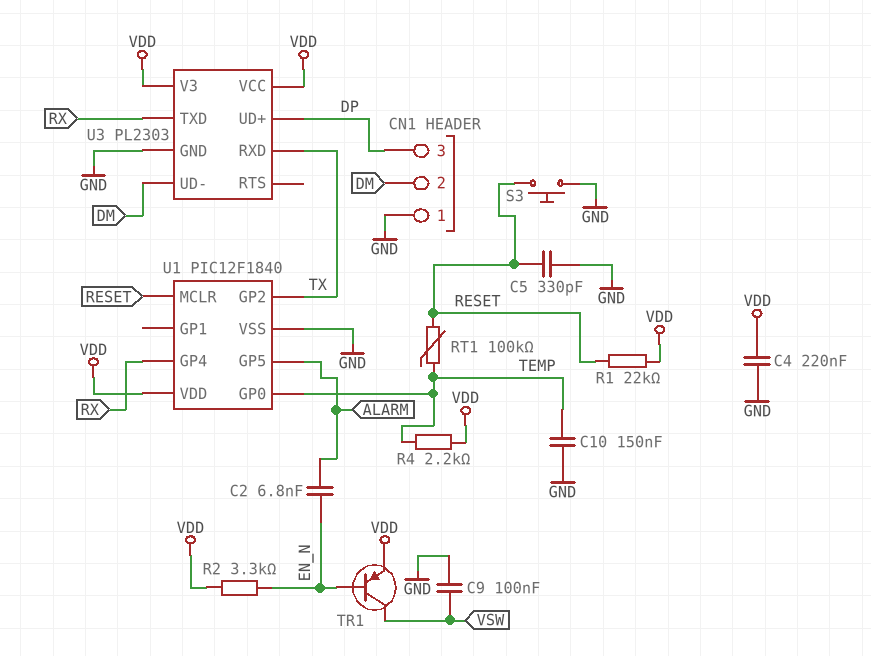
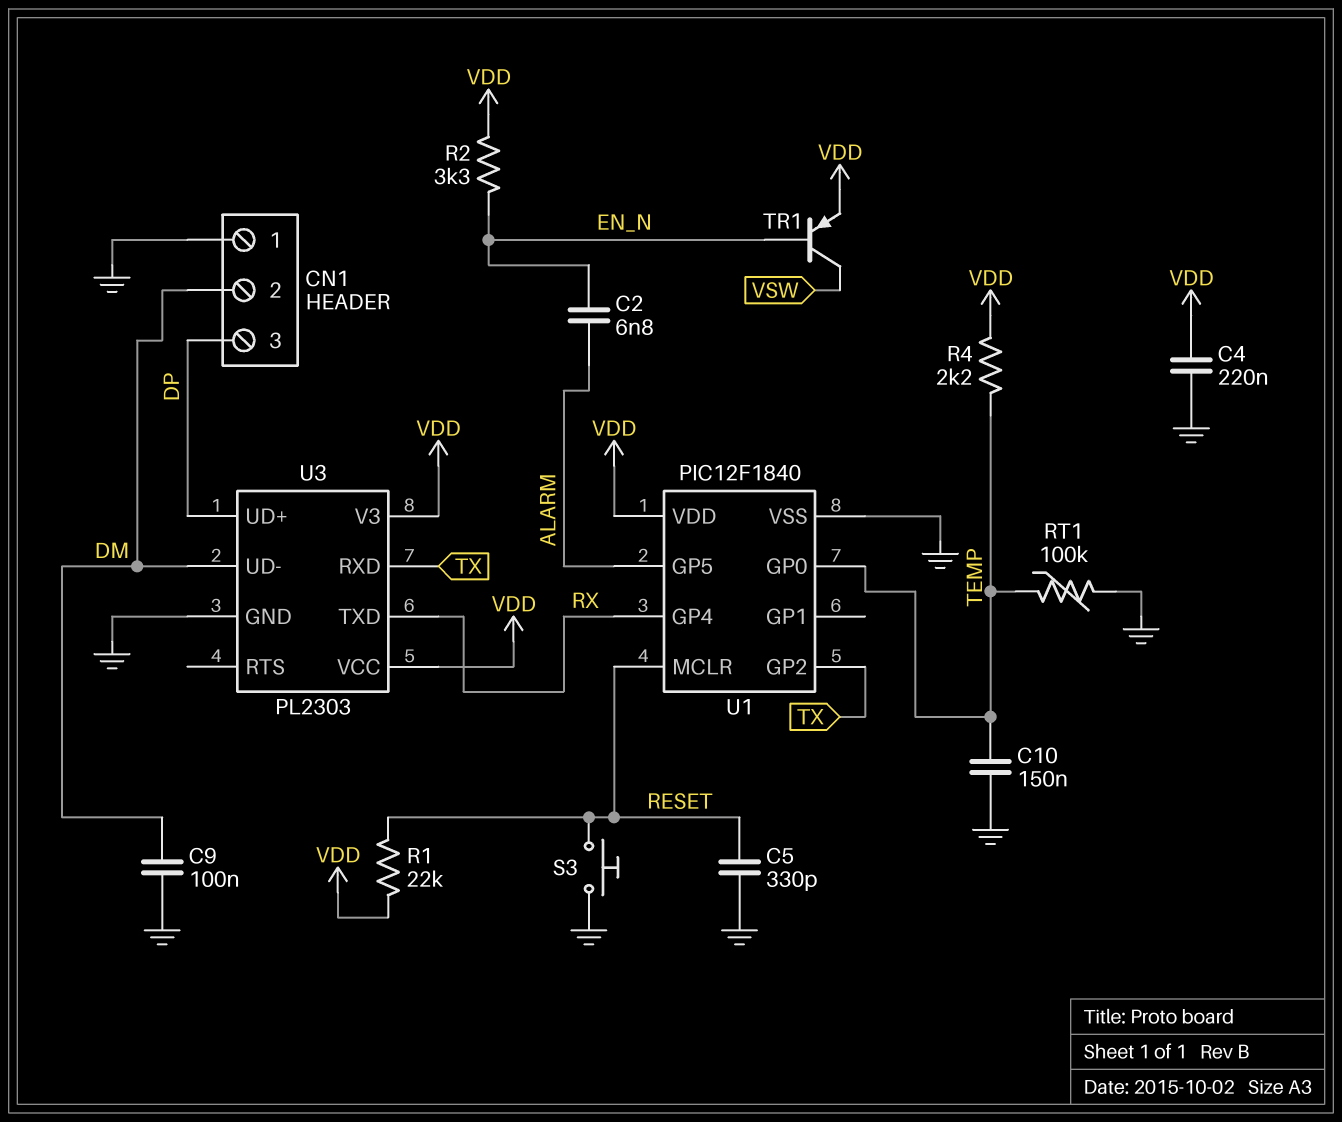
C9: 100nF (GND, VSW) -> 100nF (DM, GND)
RT1: 100k (RESET, TEMP) -> 100k (GND, TEMP)

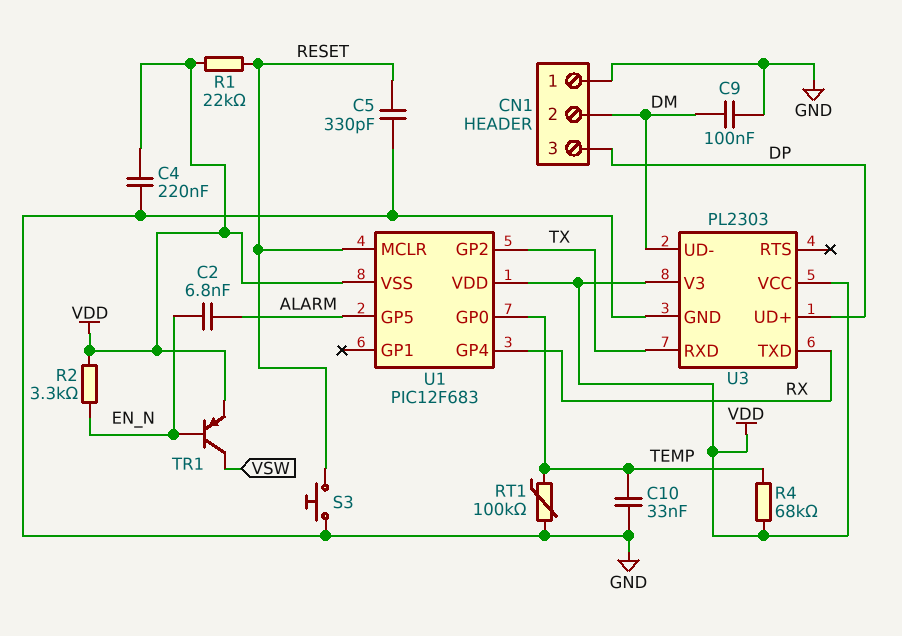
C10: 150nF (GND, TEMP) -> 33nF (GND, TEMP)
R4: 2.2k (TEMP, VDD) -> 68k (TEMP, VDD)
U1: PIC12F1840 -> PIC12F683
U1 pin VSS: GND -> VDD

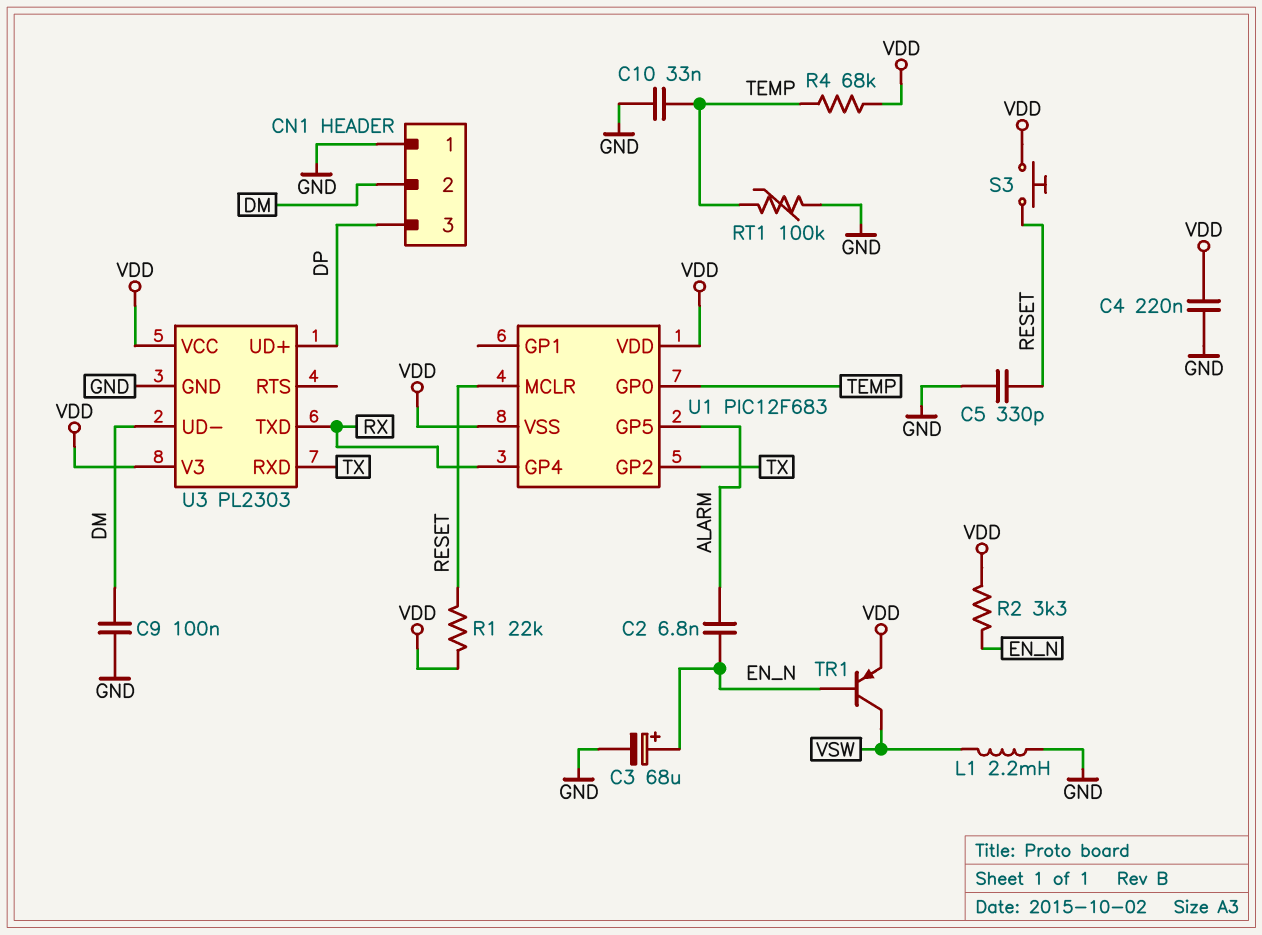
C3: none -> 68uF (plus EN_N, minus GND)
L1: none -> 2.2mH (GND, VSW)
S3: button (GND, RESET) -> button (RESET, VDD)

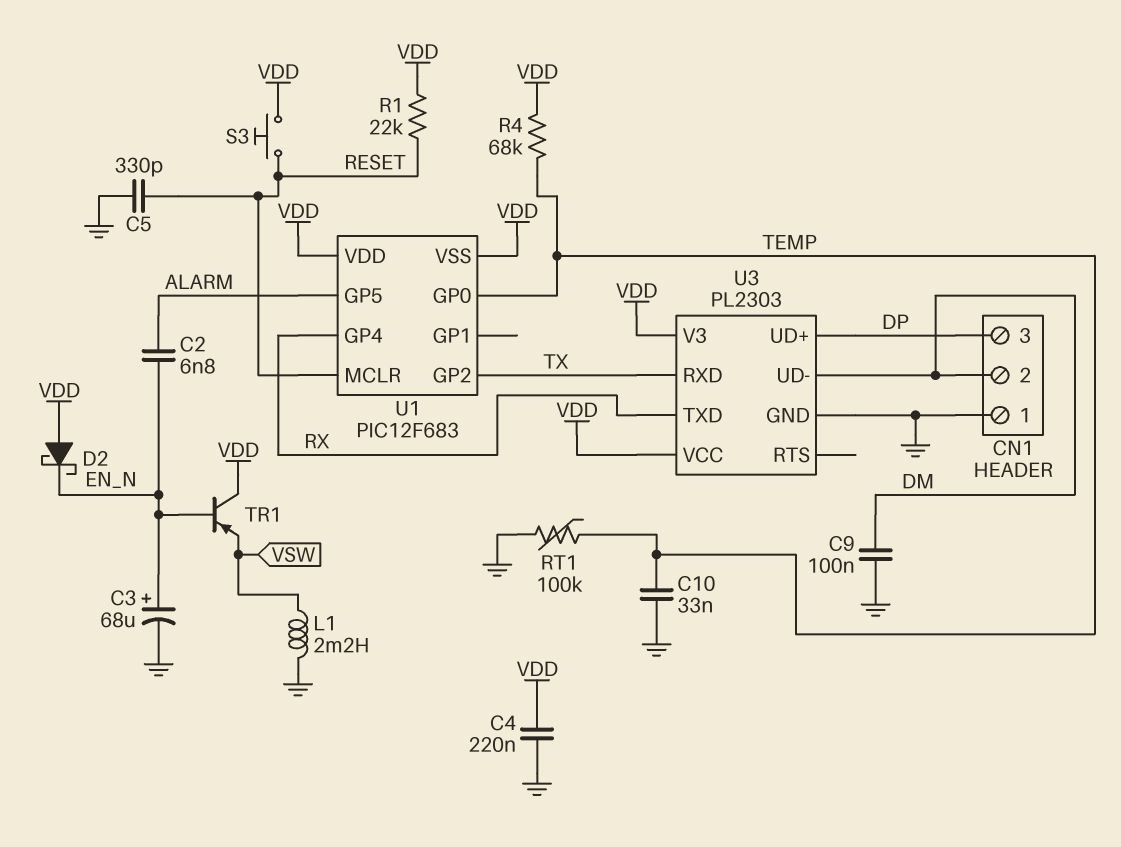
D2: none -> schottky (A VDD, K EN_N)
R2: 3.3k (EN_N, VDD) -> none
TR1: PNP (B EN_N, C VSW, E VDD) -> PNP (B EN_N, C VDD, E VSW)

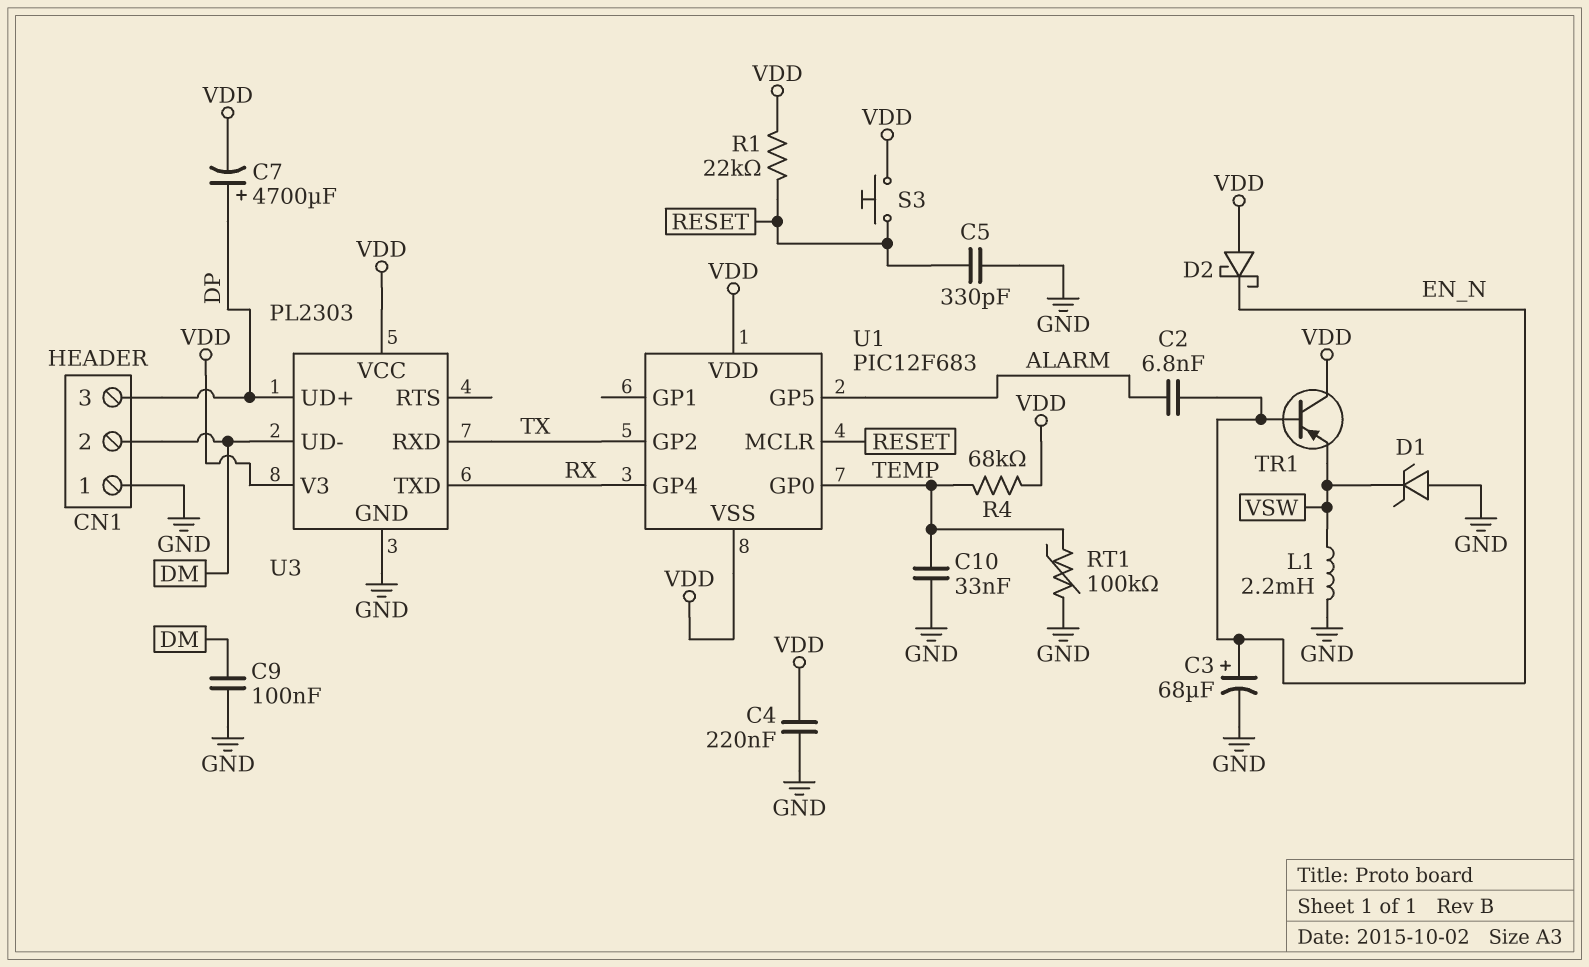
C7: none -> 4700uF (plus DP, minus VDD)
D1: none -> zener (A GND, K VSW)

